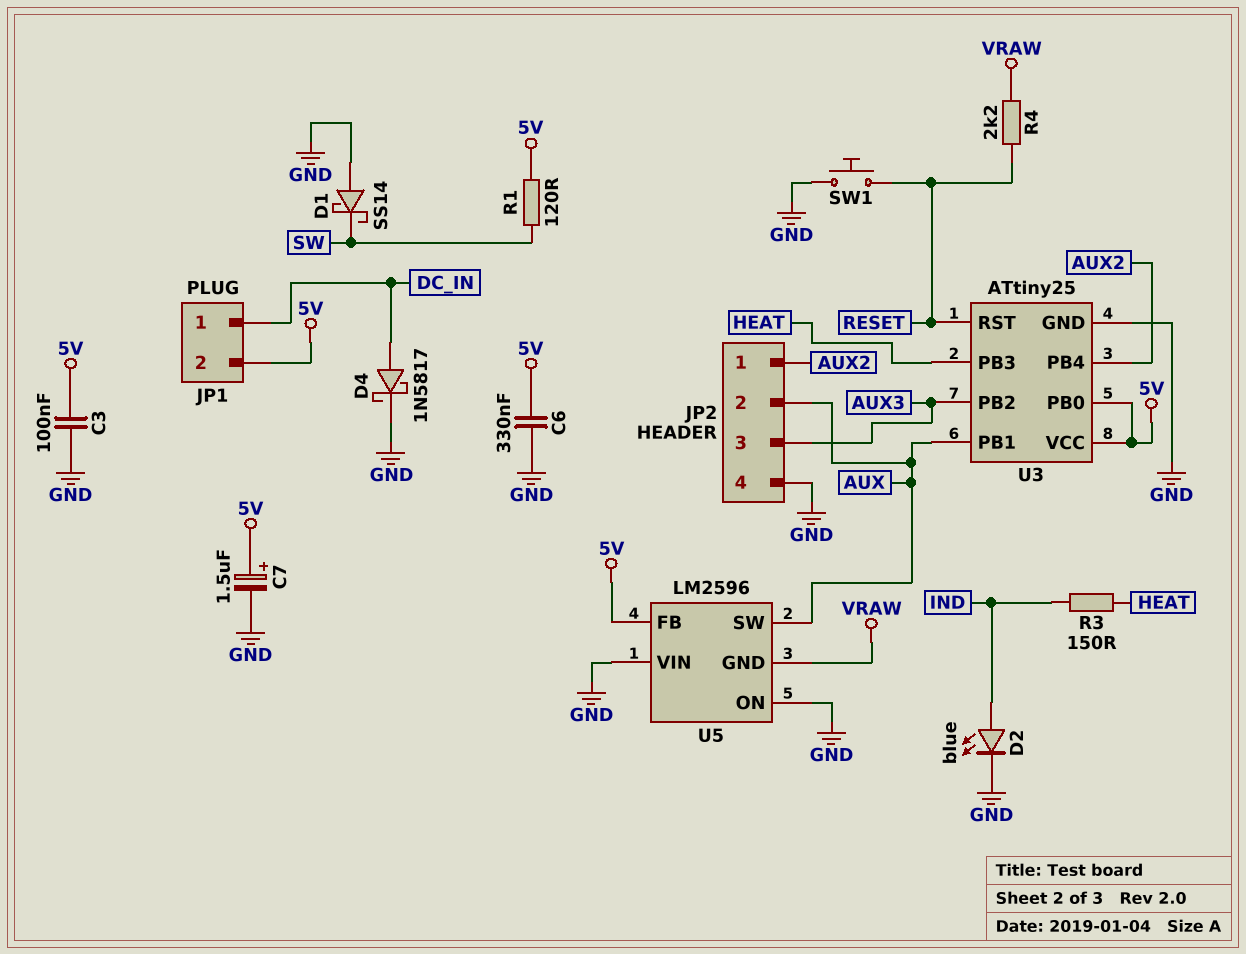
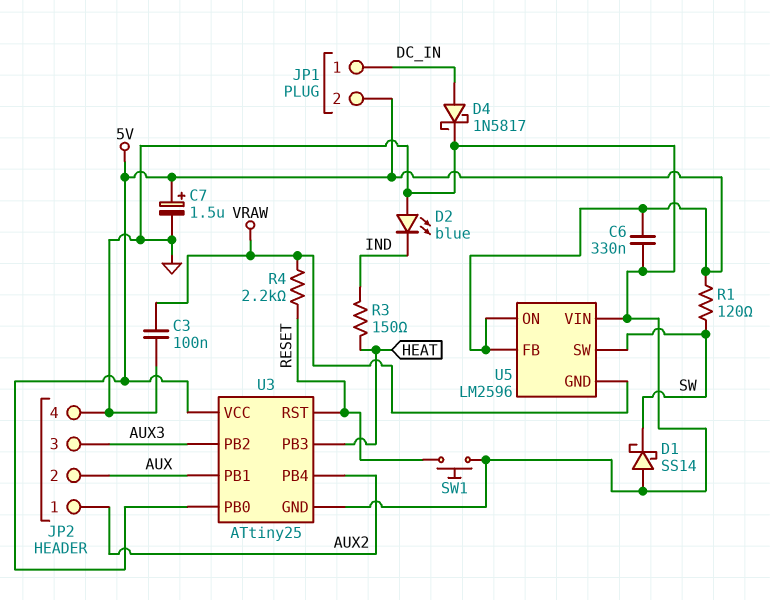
C3: 100nF (5V, GND) -> 100nF (GND, VRAW)
D2: LED blue (A IND, K GND) -> LED blue (A GND, K IND)
U5 pin ON: GND -> 5V
U5 pin SW: AUX -> SW

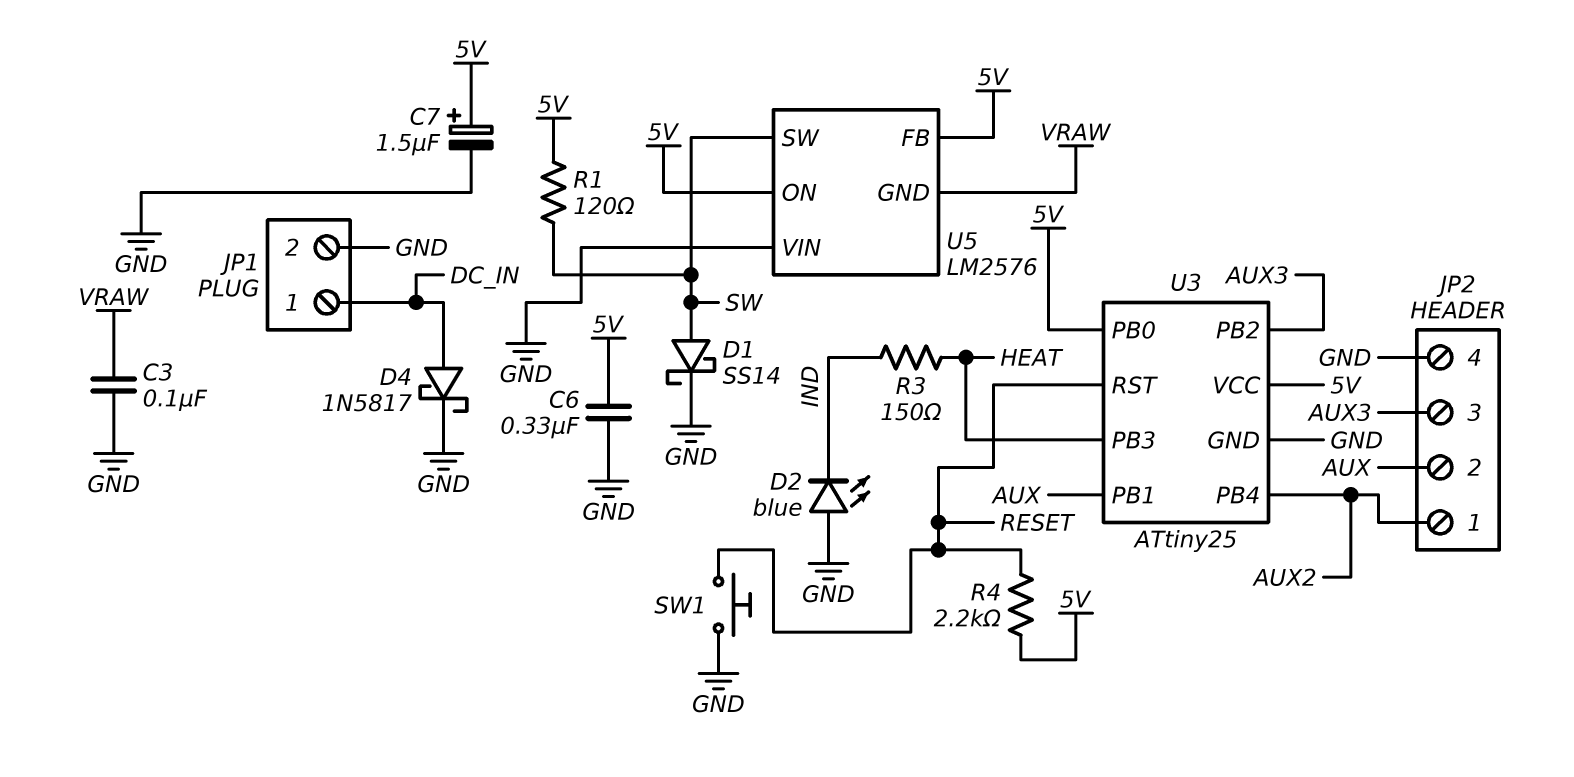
D1: schottky SS14 (A GND, K SW) -> schottky SS14 (A SW, K GND)
JP1 pin 2: 5V -> GND
R4: 2.2k (RESET, VRAW) -> 2.2k (5V, RESET)
U5: LM2596 -> LM2576

